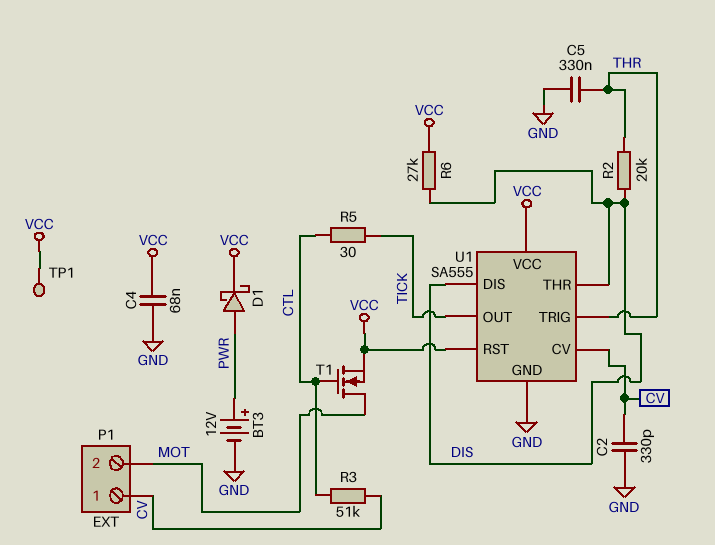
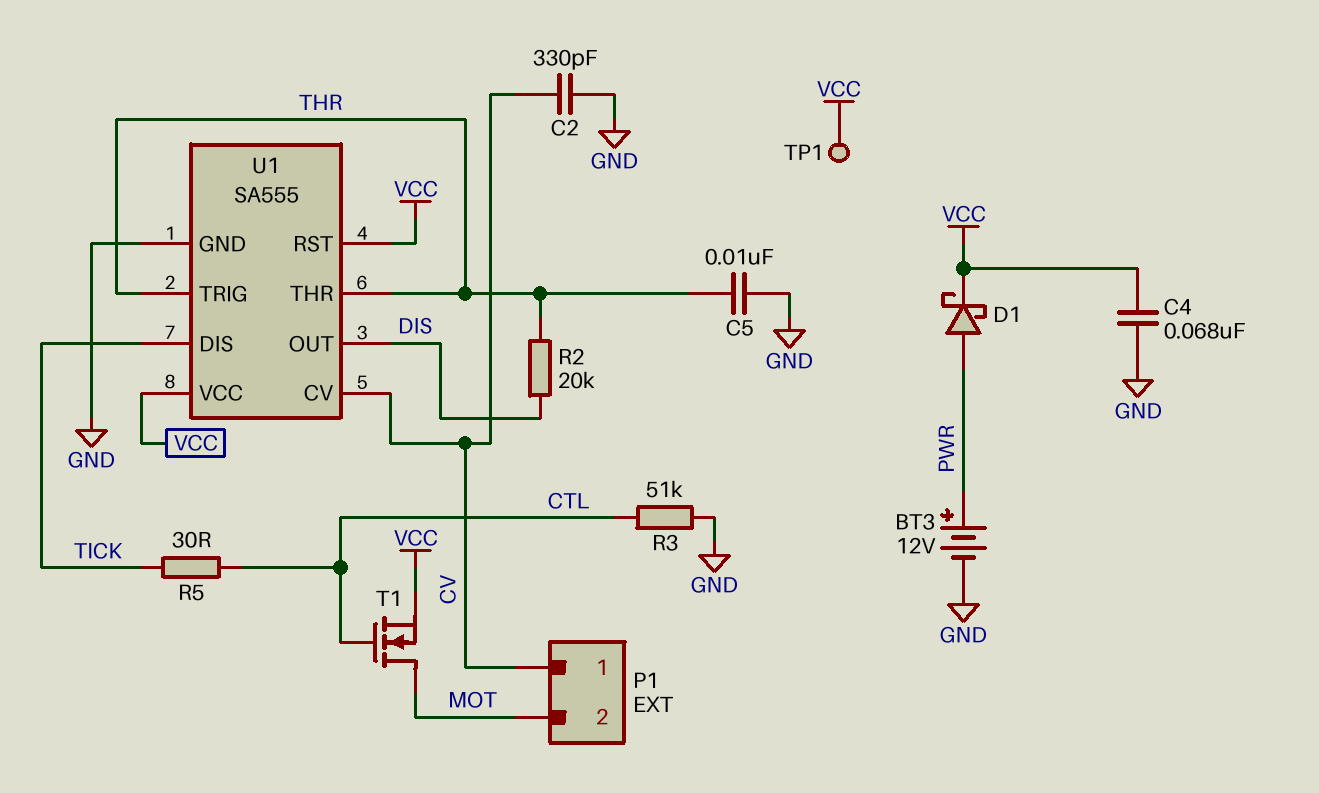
C5: 330nF (GND, THR) -> 10nF (GND, THR)
R3: 51k (CTL, CV) -> 51k (CTL, GND)
R6: 27k (DIS, VCC) -> none
U1 pin DIS: DIS -> TICK
U1 pin OUT: TICK -> DIS
U1 pin THR: DIS -> THR

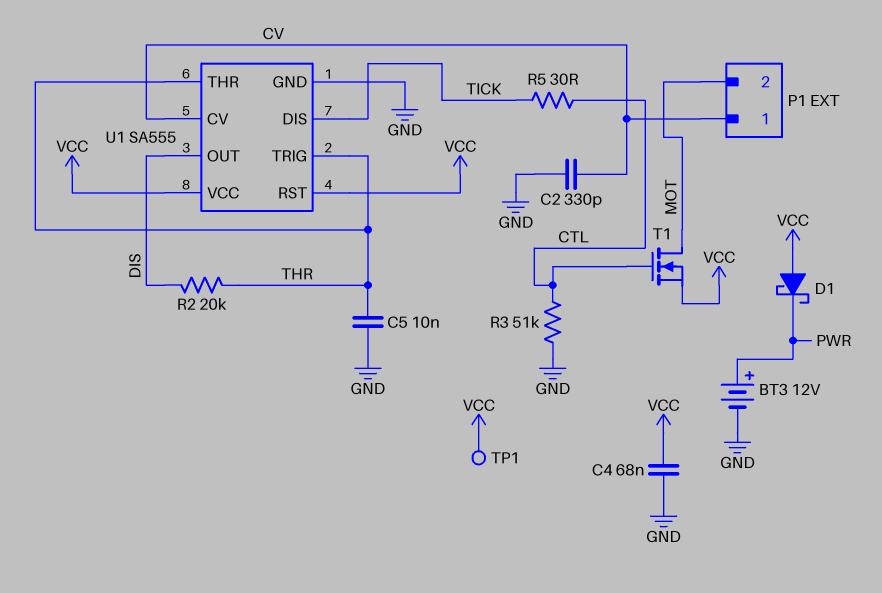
D1: schottky (A PWR, K VCC) -> schottky (A VCC, K PWR)

